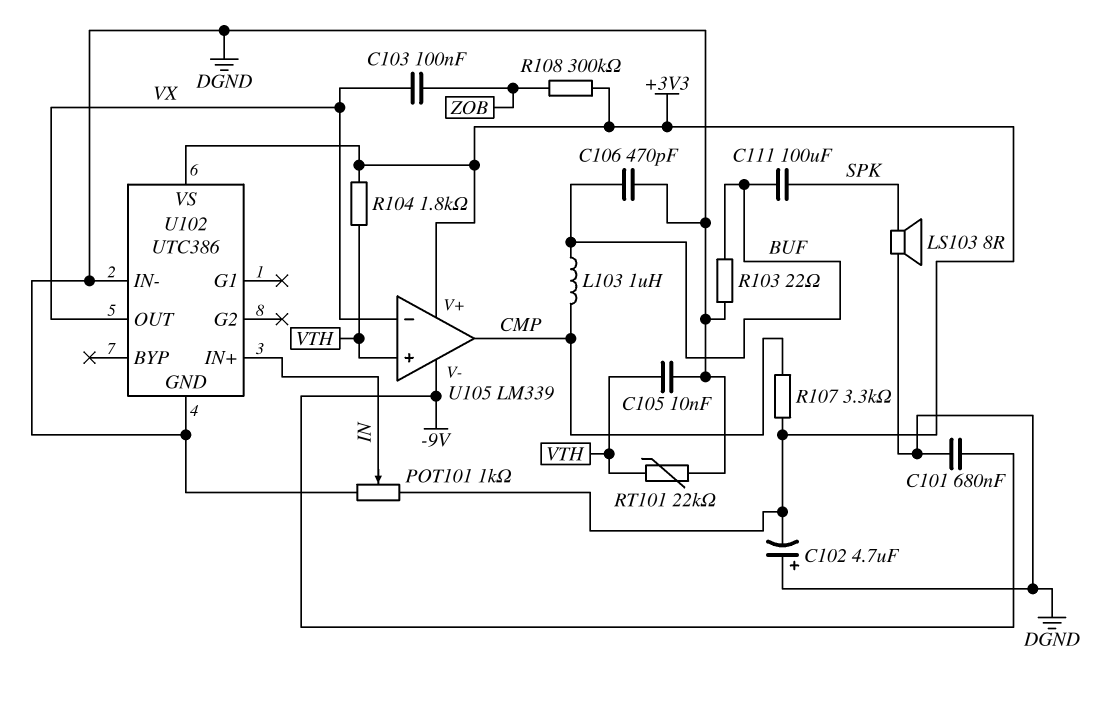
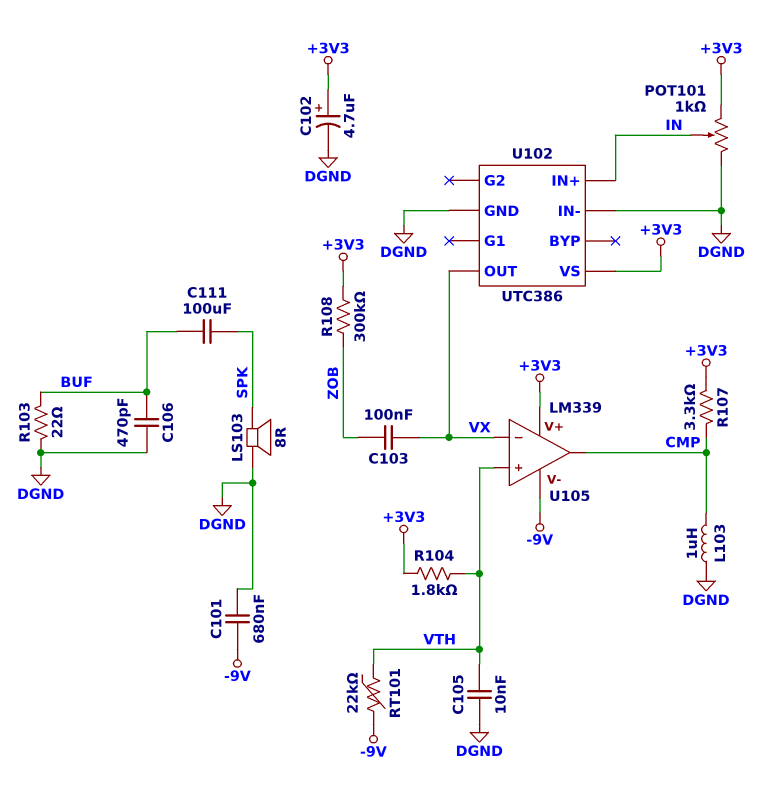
C102: 4.7uF (plus DGND, minus +3V3) -> 4.7uF (plus +3V3, minus DGND)
L103: 1uH (BUF, CMP) -> 1uH (CMP, DGND)
RT101: 22k (DGND, VTH) -> 22k (-9V, VTH)

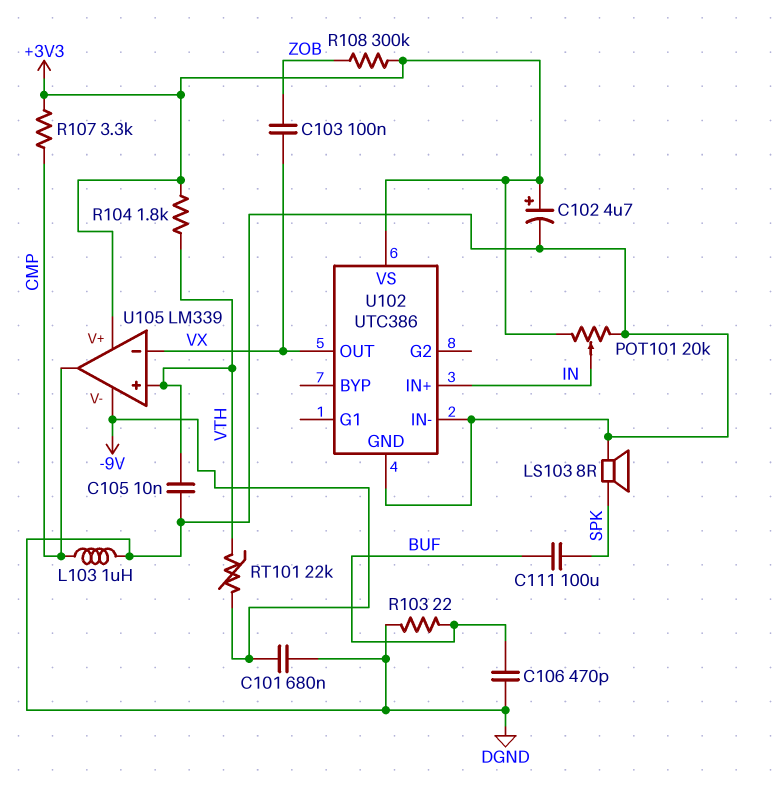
POT101: 1k (+3V3, DGND, wiper IN) -> 20k (+3V3, DGND, wiper IN)

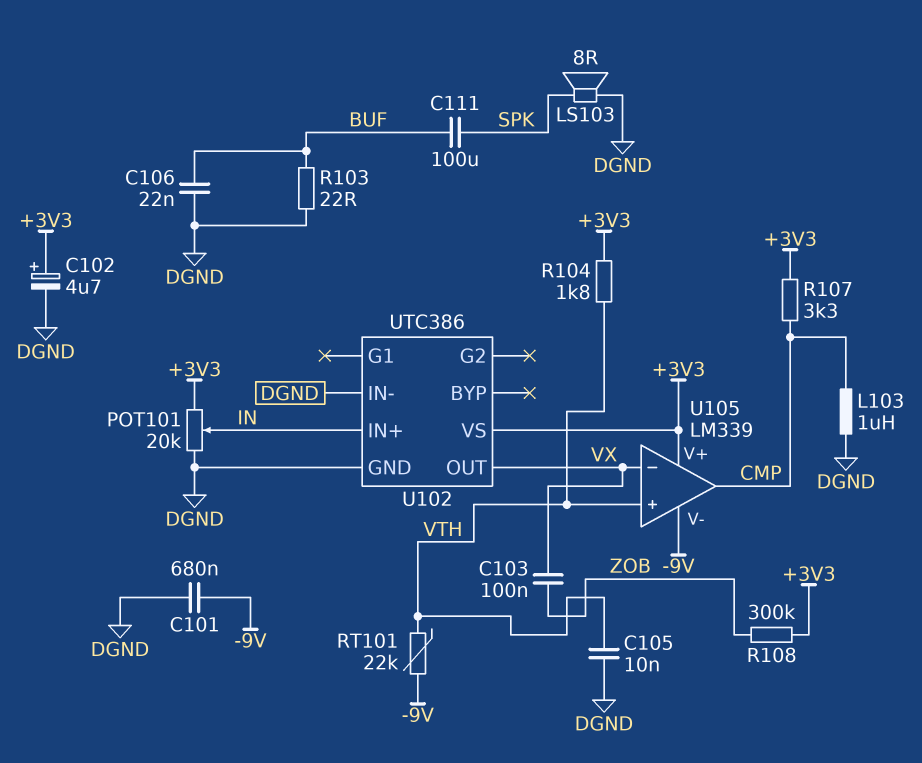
C106: 470pF (BUF, DGND) -> 22nF (BUF, DGND)

